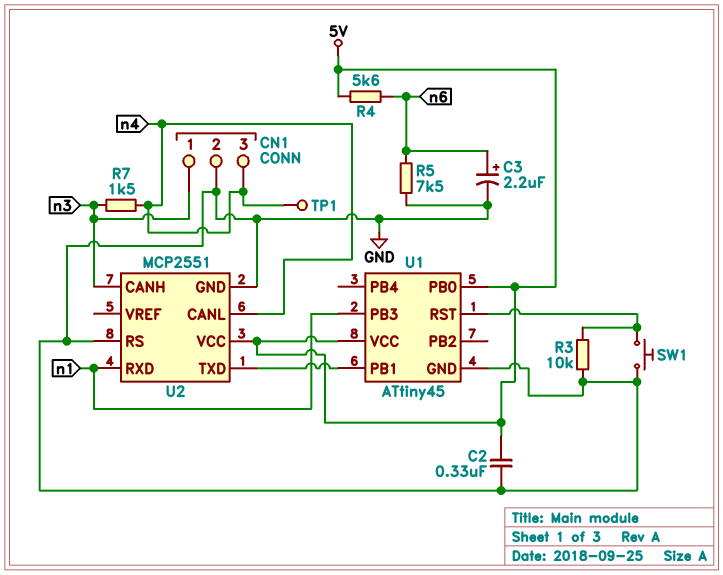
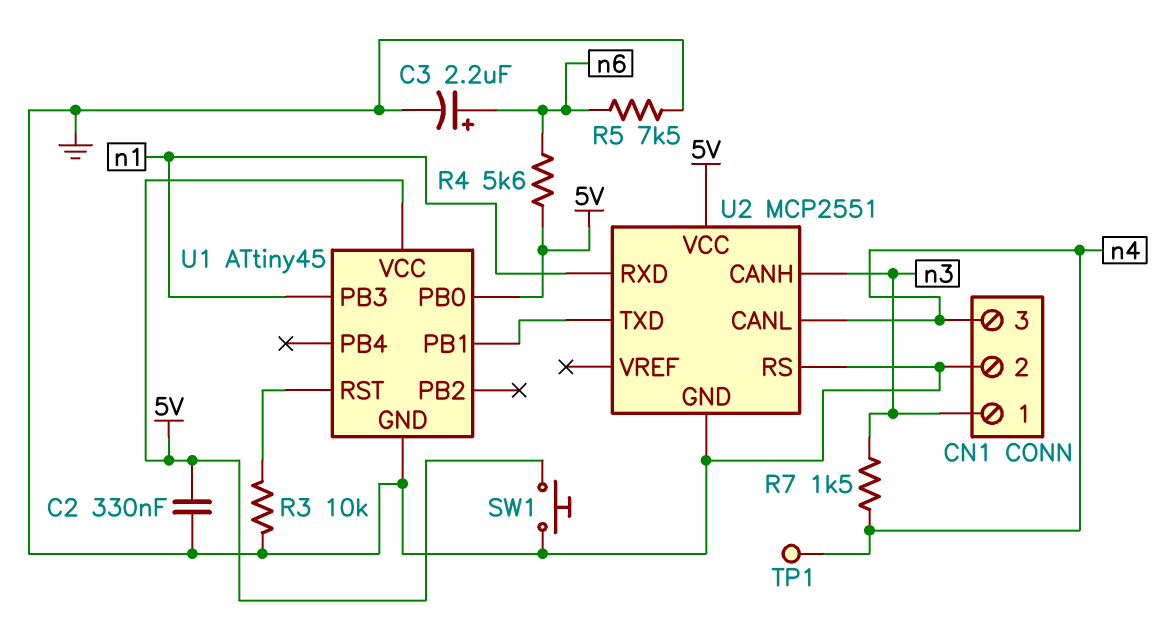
SW1: button (GND, U1/RST) -> button (5V, GND)

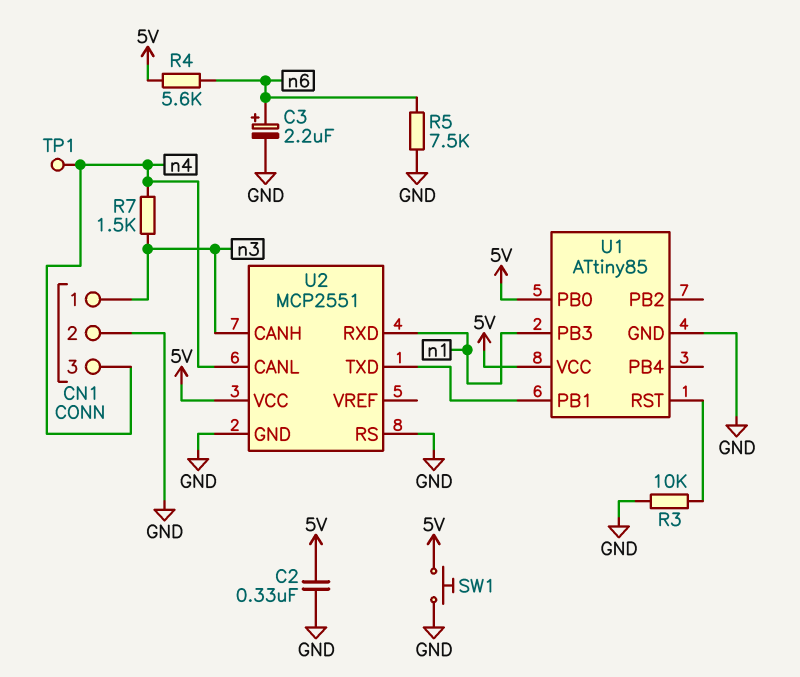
U1: ATtiny45 -> ATtiny85

